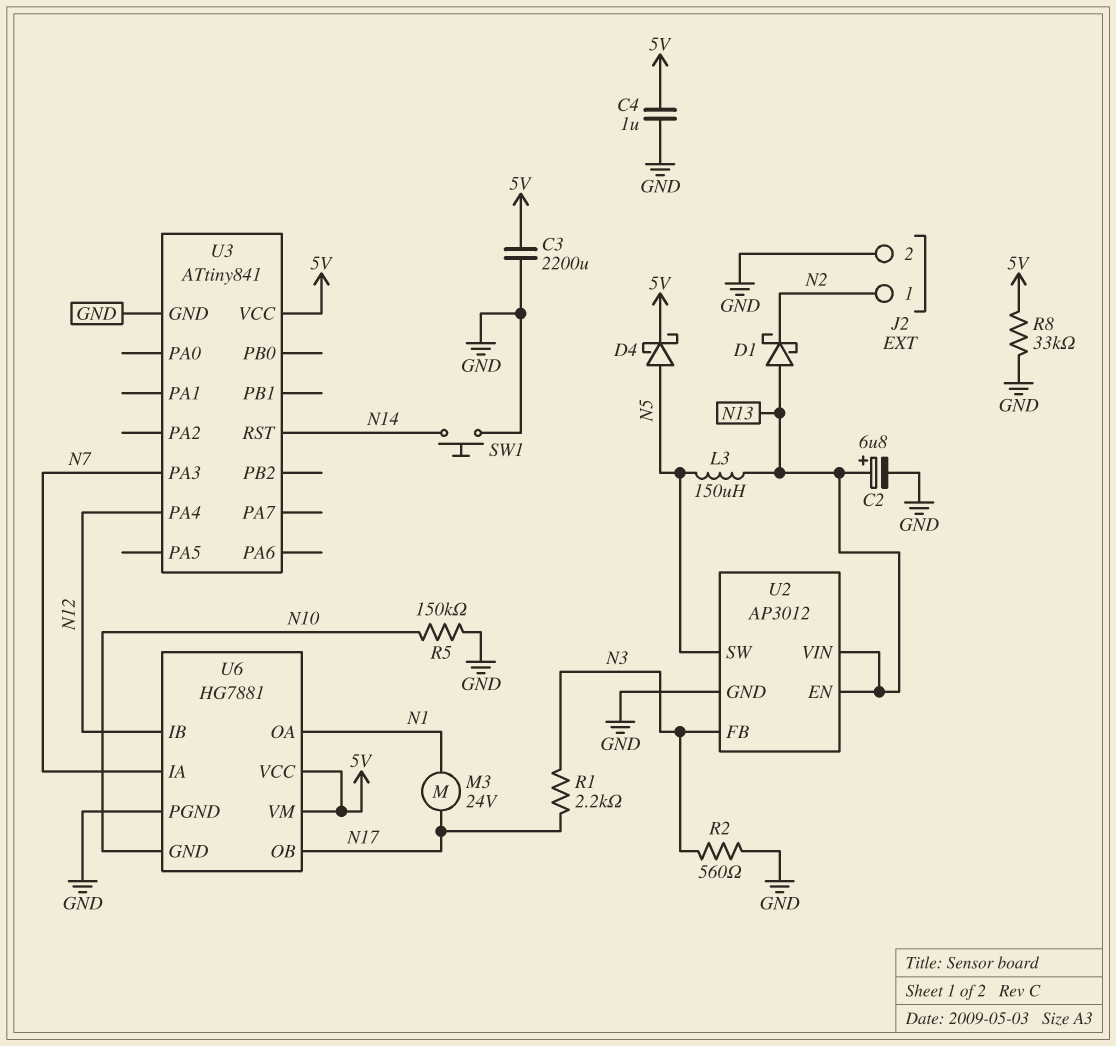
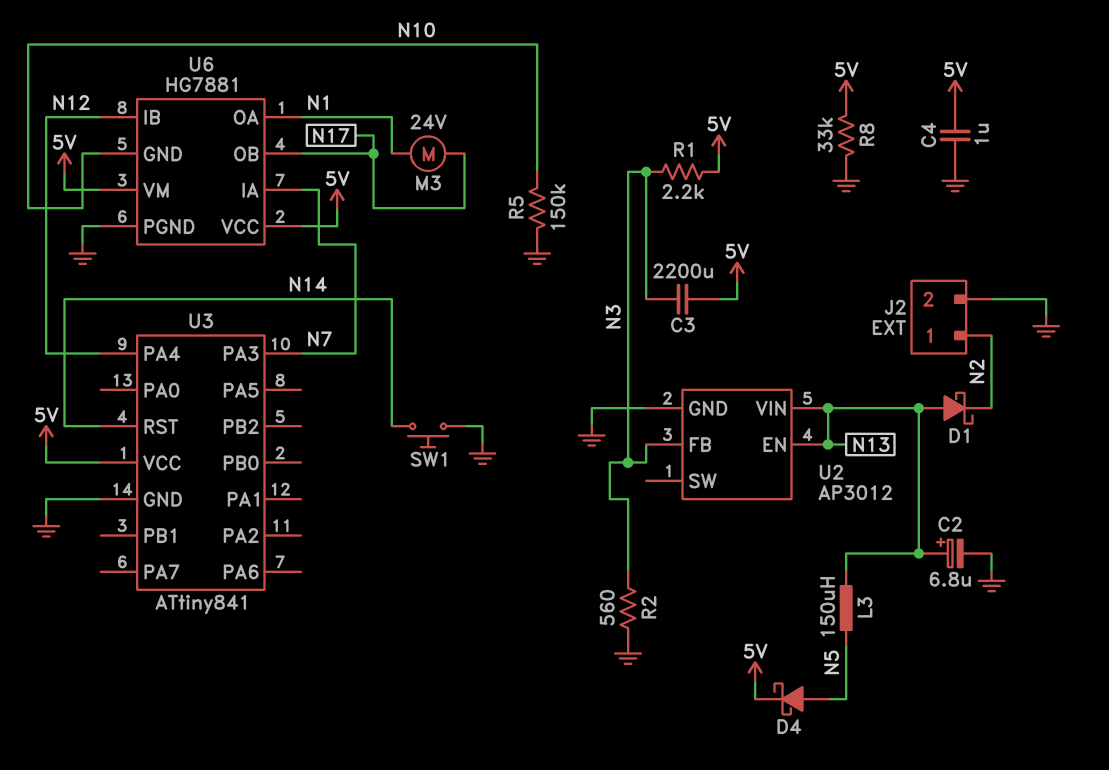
C3: 2200uF (5V, GND) -> 2200uF (5V, N3)
R1: 2.2k (N3, N17) -> 2.2k (5V, N3)
U2 pin SW: N5 -> none

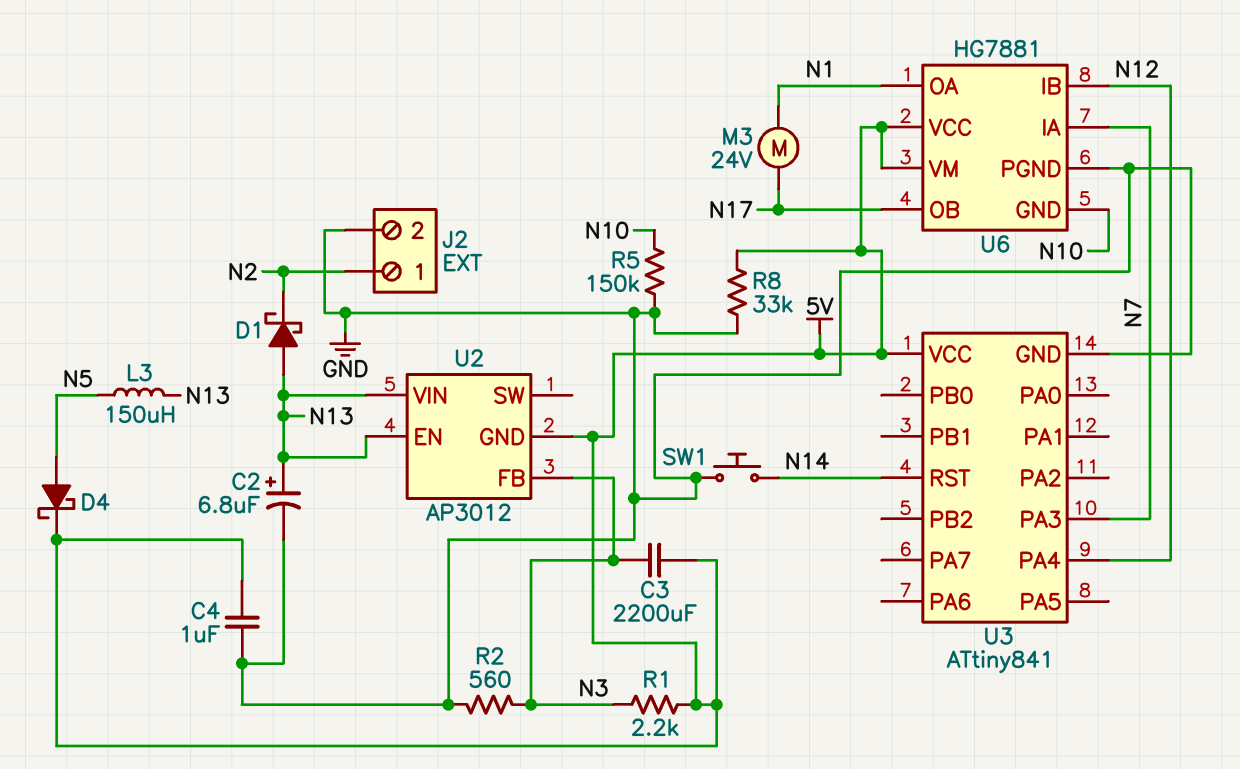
U2 pin GND: GND -> 5V

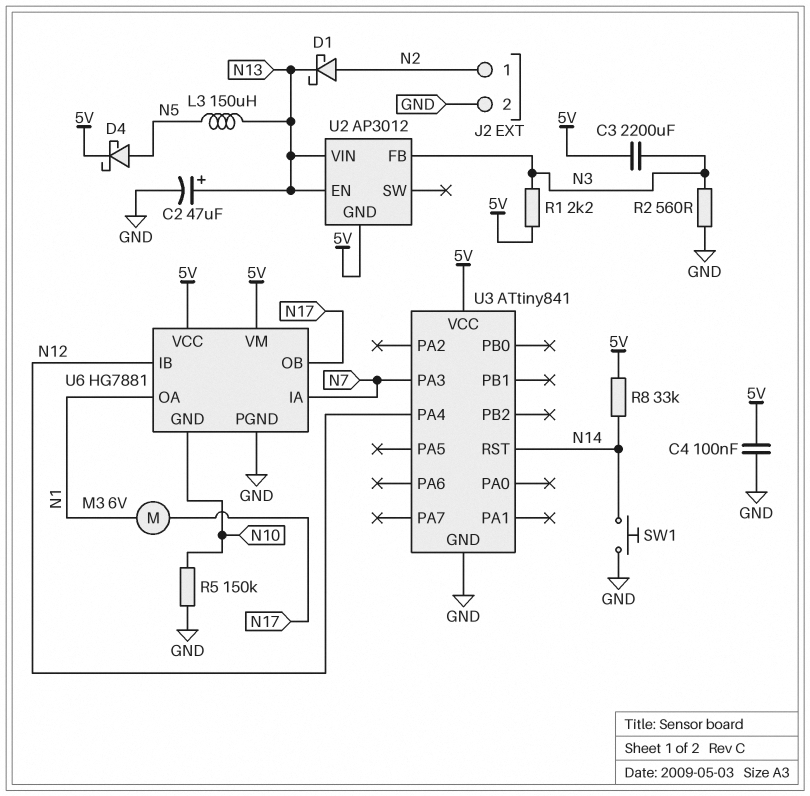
C2: 6.8uF (plus N13, minus GND) -> 47uF (plus N13, minus GND)
C4: 1uF (5V, GND) -> 100nF (5V, GND)
D1: schottky (A N13, K N2) -> schottky (A N2, K N13)
M3: motor 24V (N1, N17) -> motor 6V (N1, N17)
R8: 33k (5V, GND) -> 33k (5V, N14)

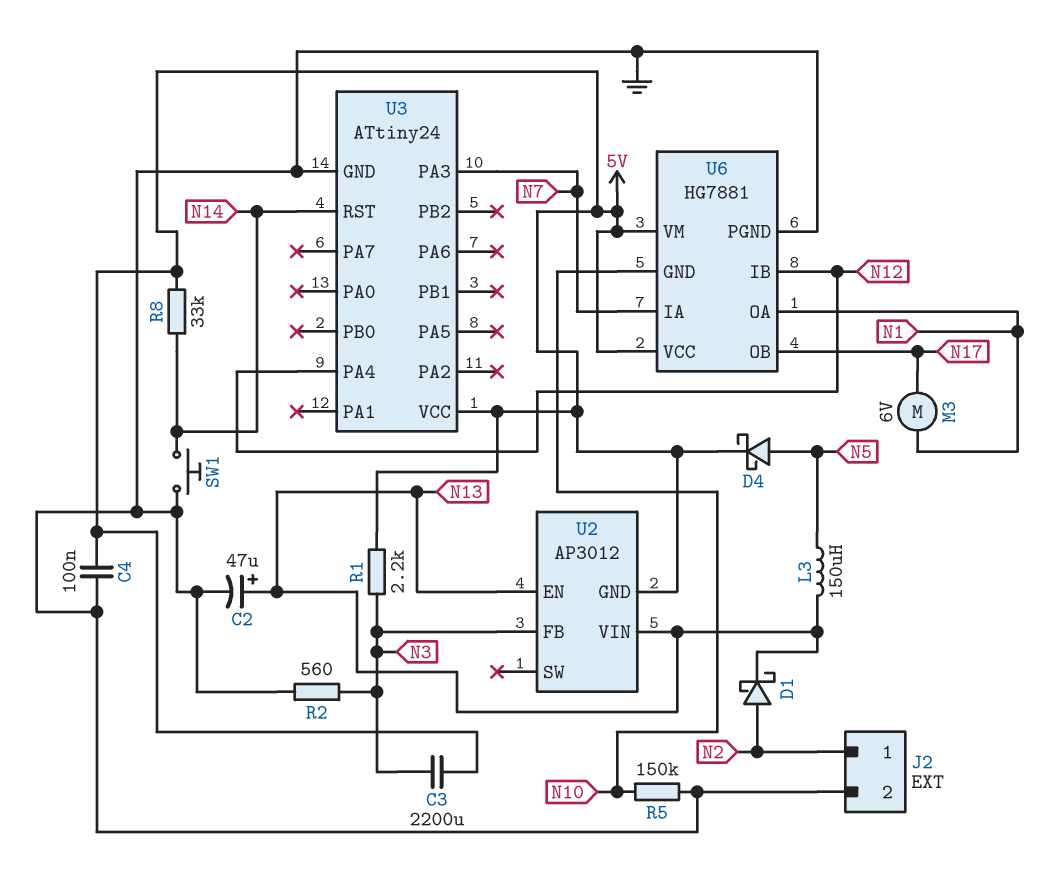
U3: ATtiny841 -> ATtiny24

